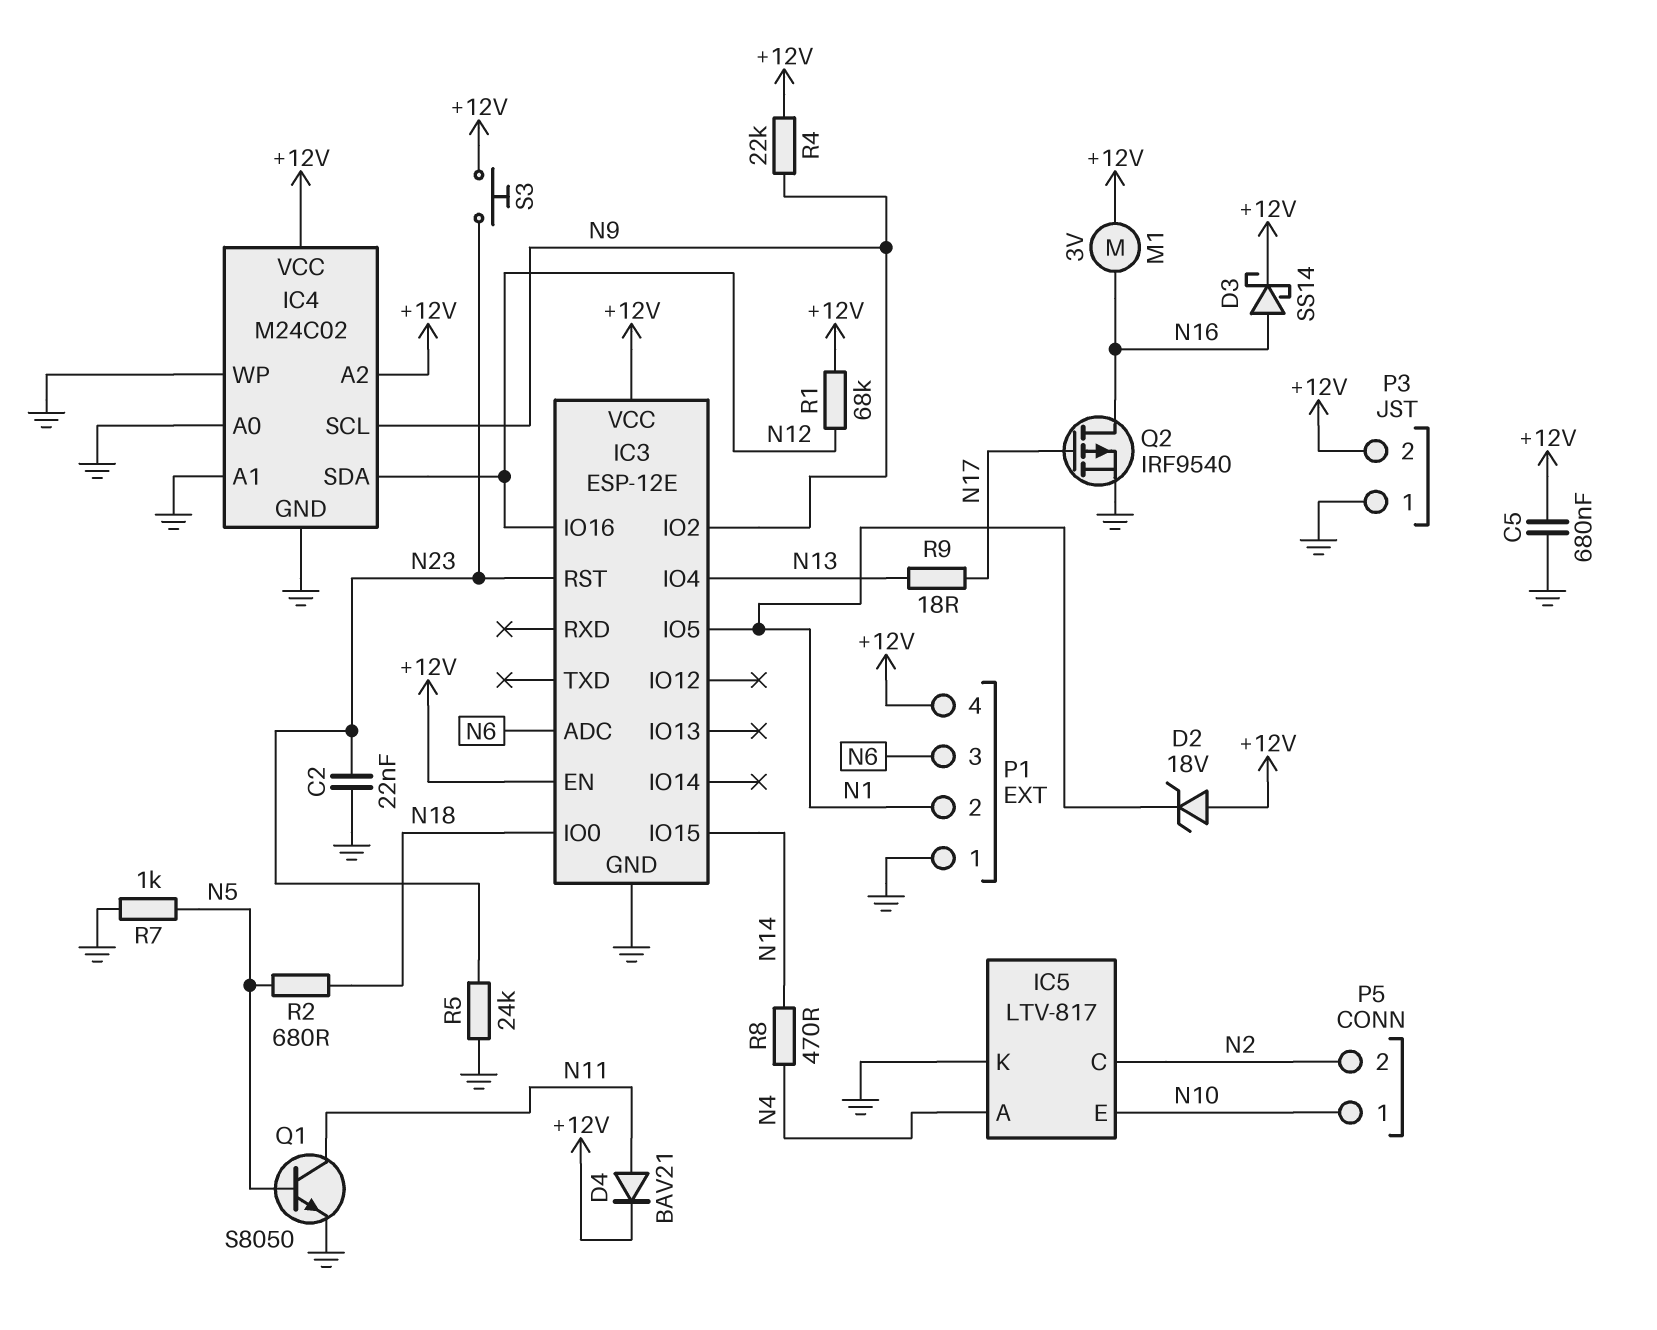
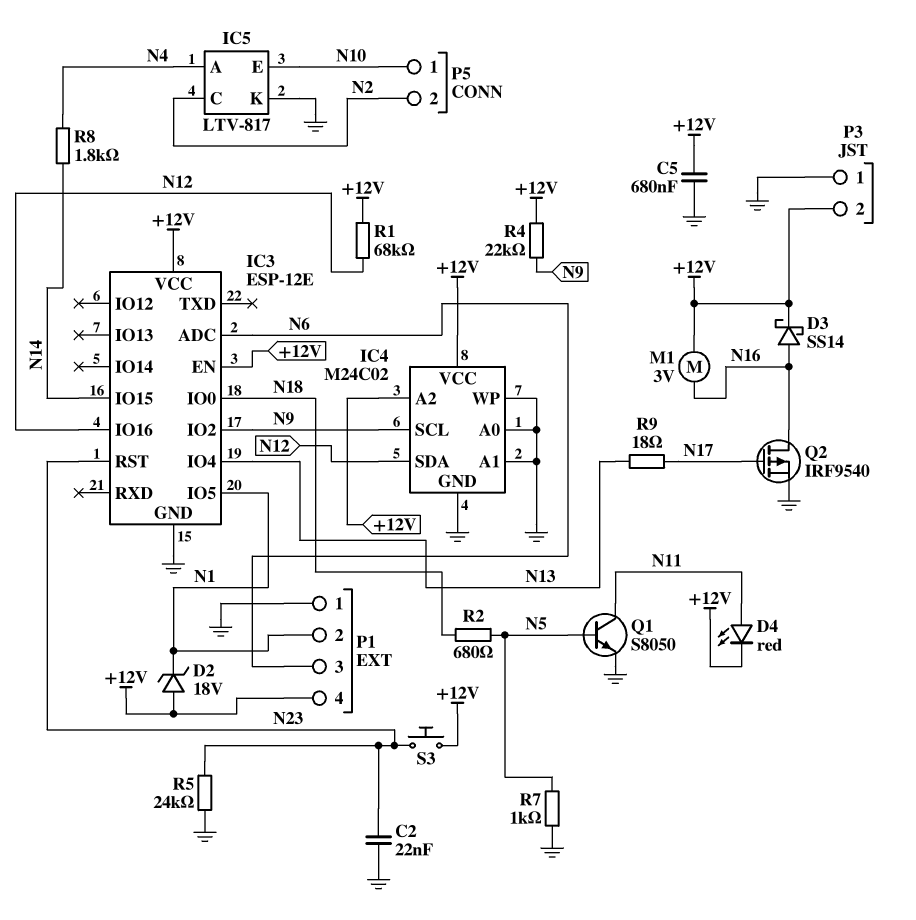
D4: diode BAV21 (A N11, K +12V) -> LED red (A N11, K +12V)
R8: 470 (N4, N14) -> 1.8k (N4, N14)

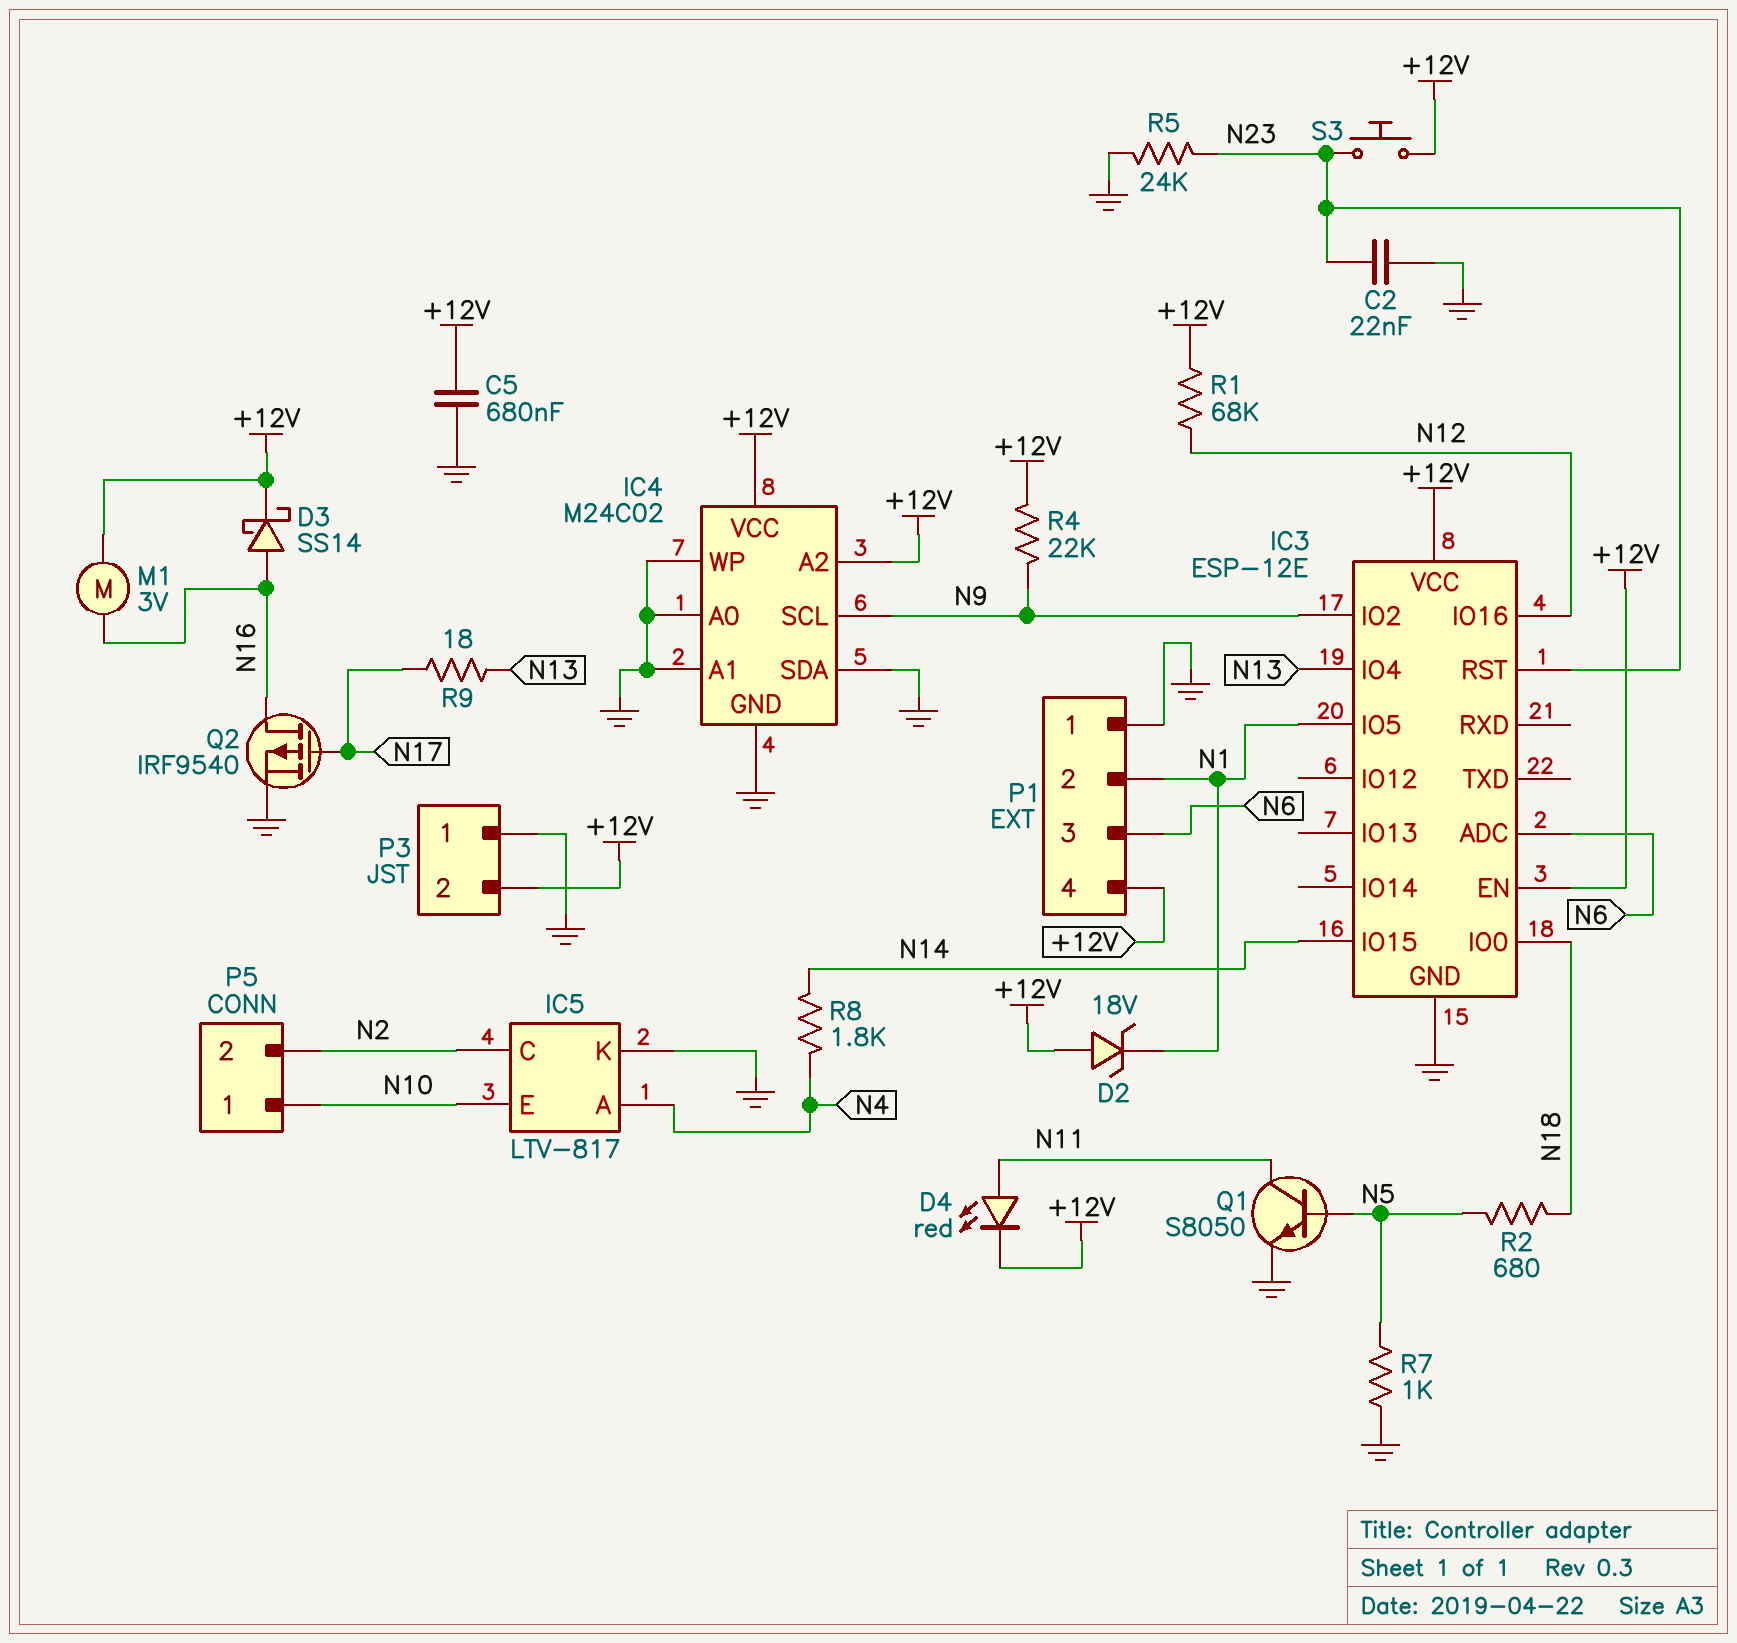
IC4 pin SDA: N12 -> GND

